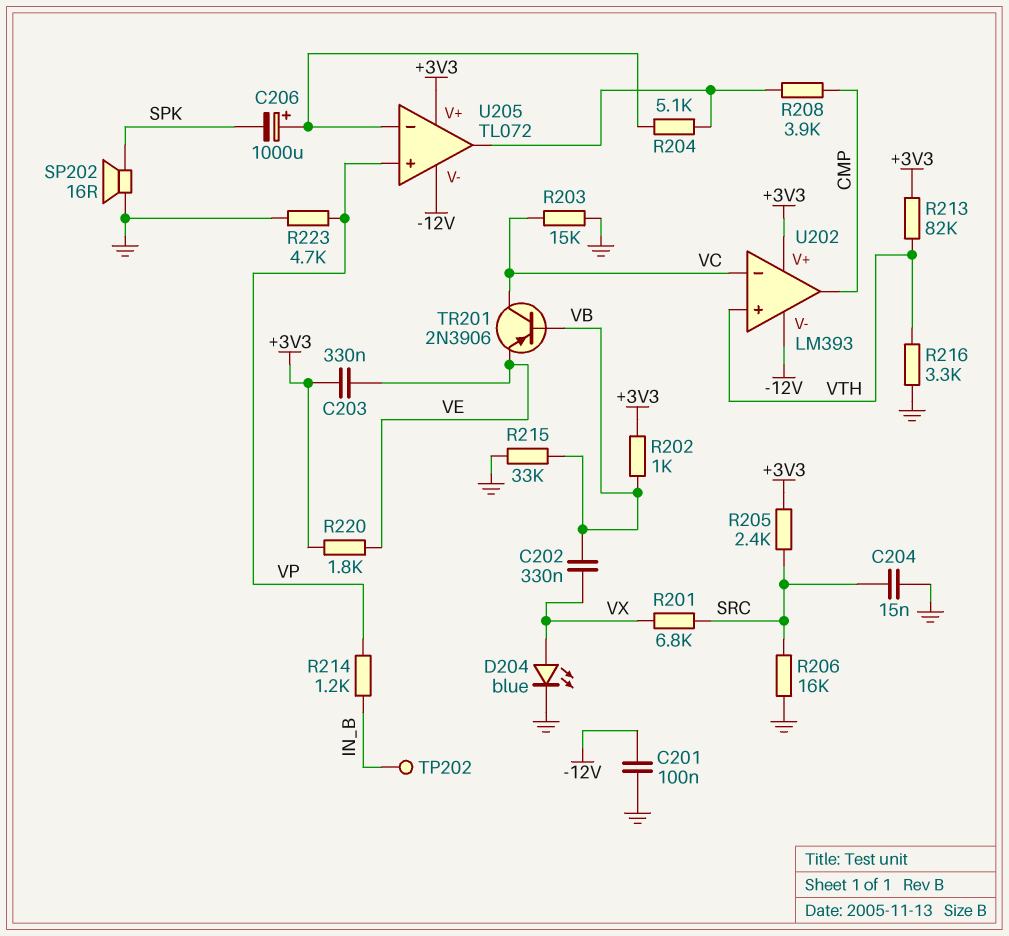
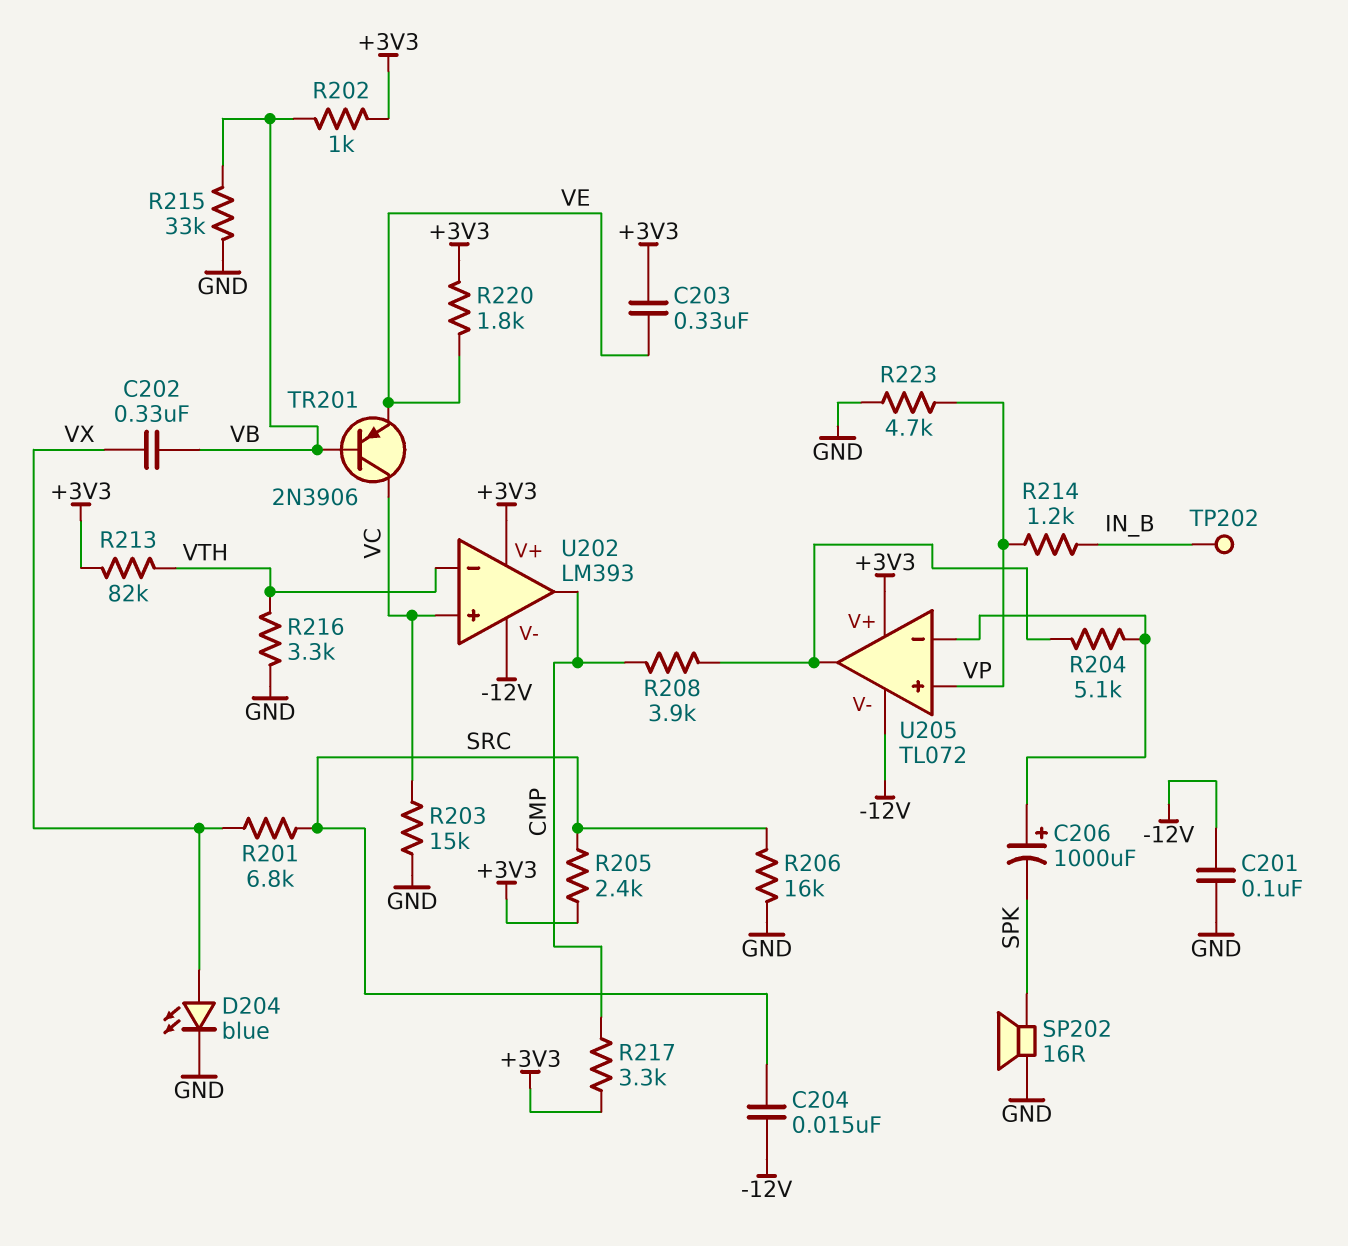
C204: 15nF (GND, SRC) -> 15nF (-12V, SRC)
R217: none -> 3.3k (+3V3, CMP)
U202 pin in+: VTH -> VC
U202 pin in-: VC -> VTH

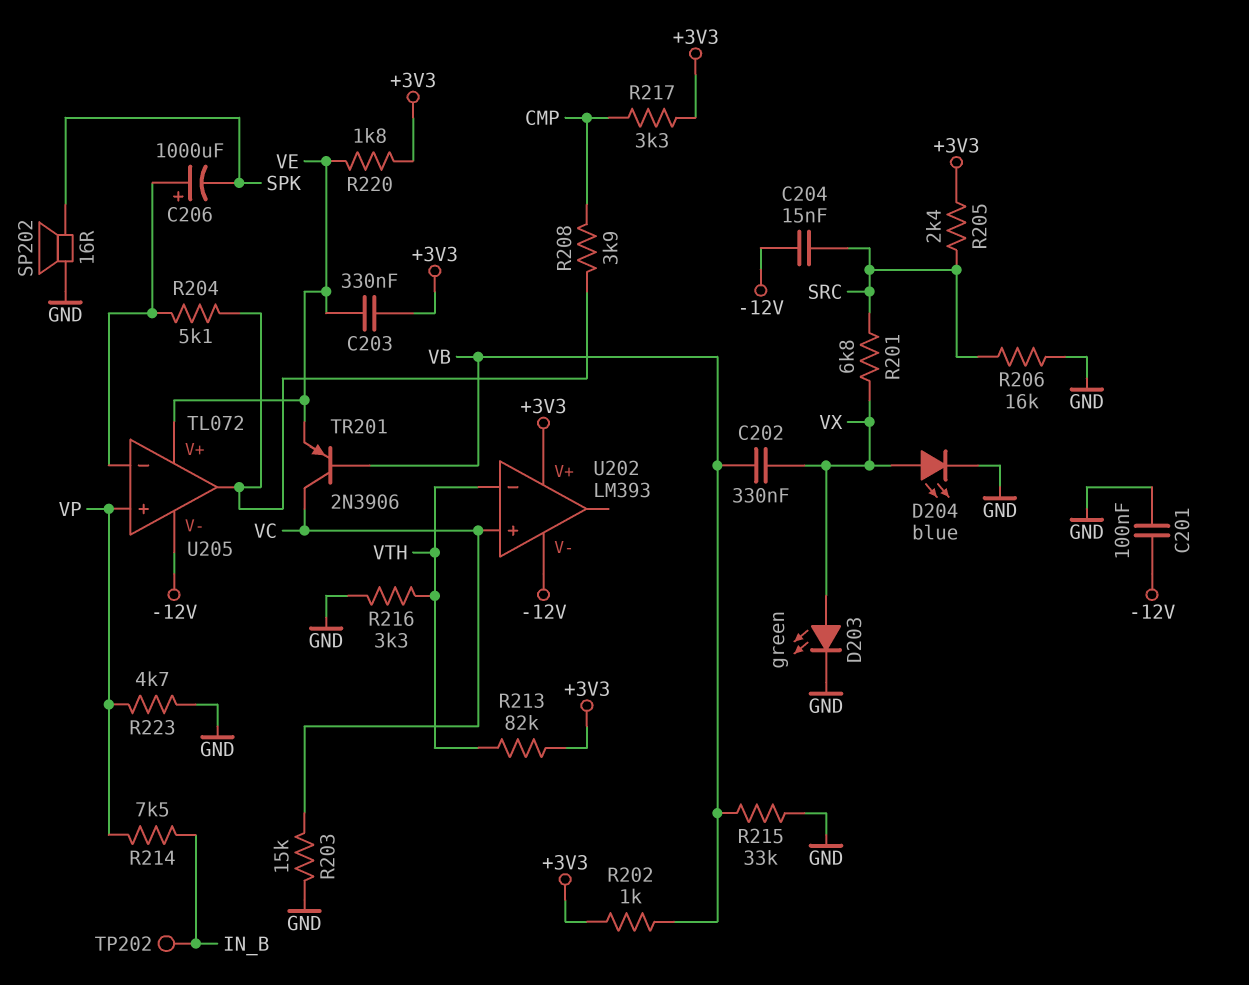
D203: none -> LED green (A VX, K GND)
R214: 1.2k (IN_B, VP) -> 7.5k (IN_B, VP)
U202 pin out: CMP -> none
U205 pin V+: +3V3 -> VE

